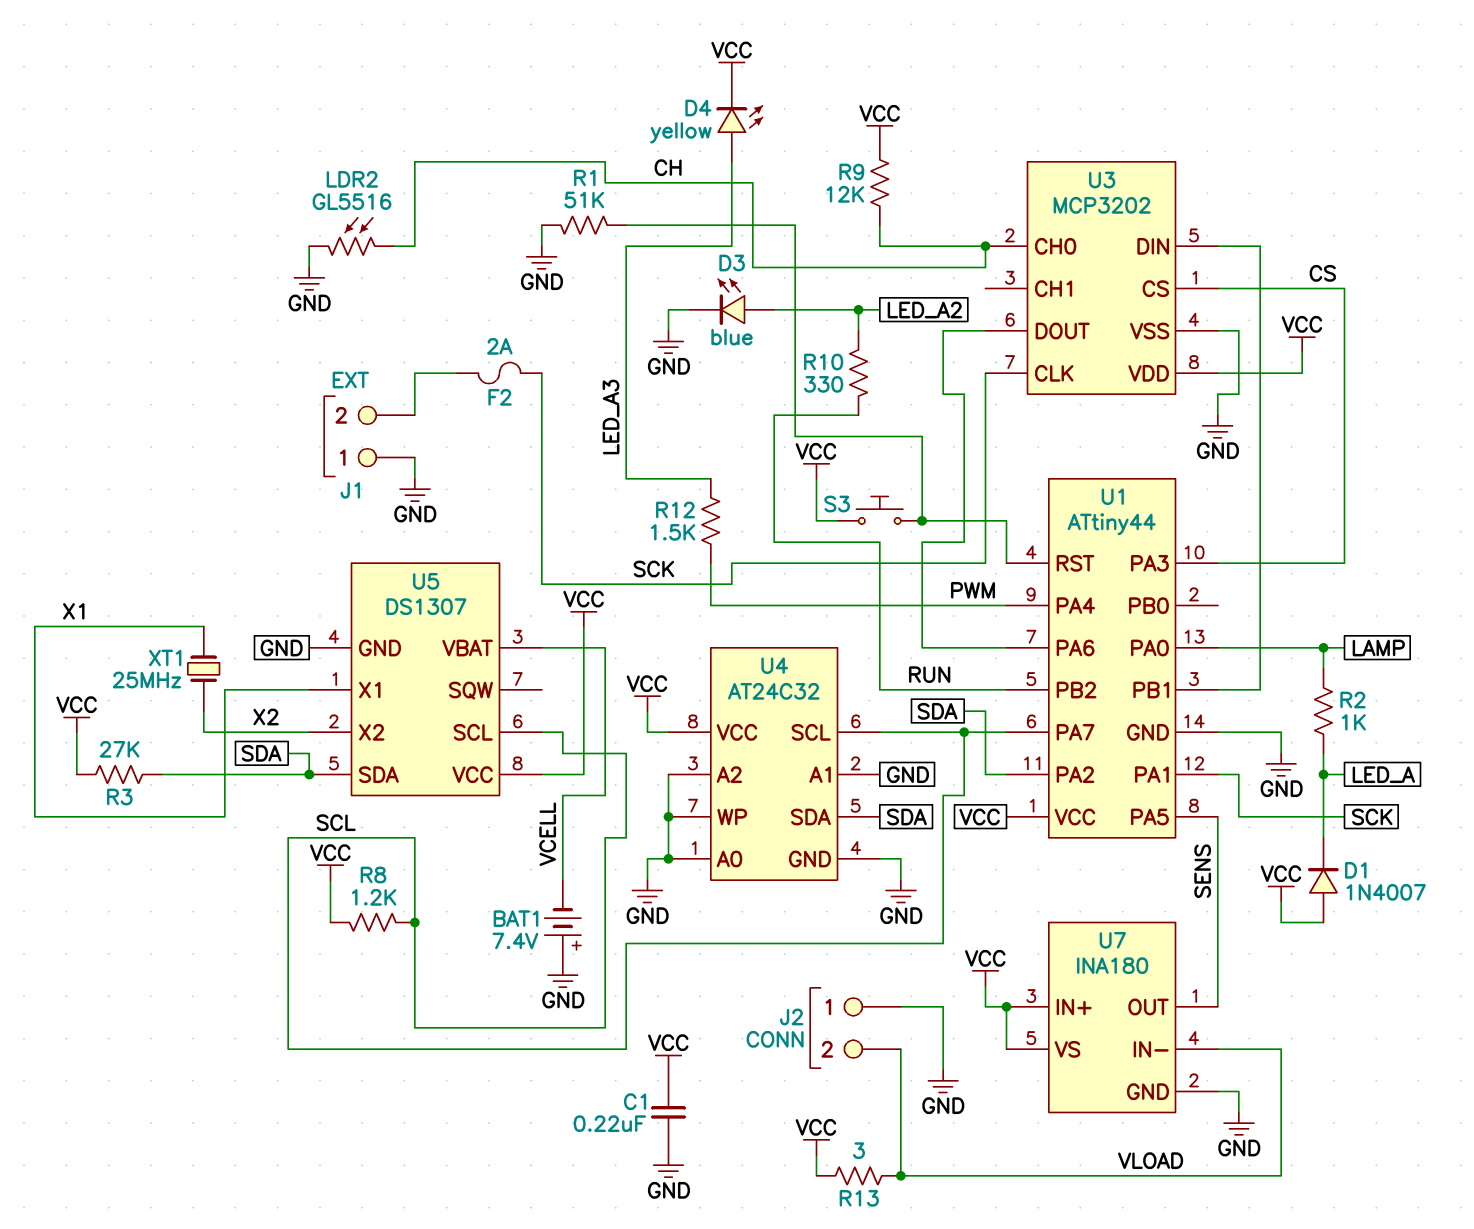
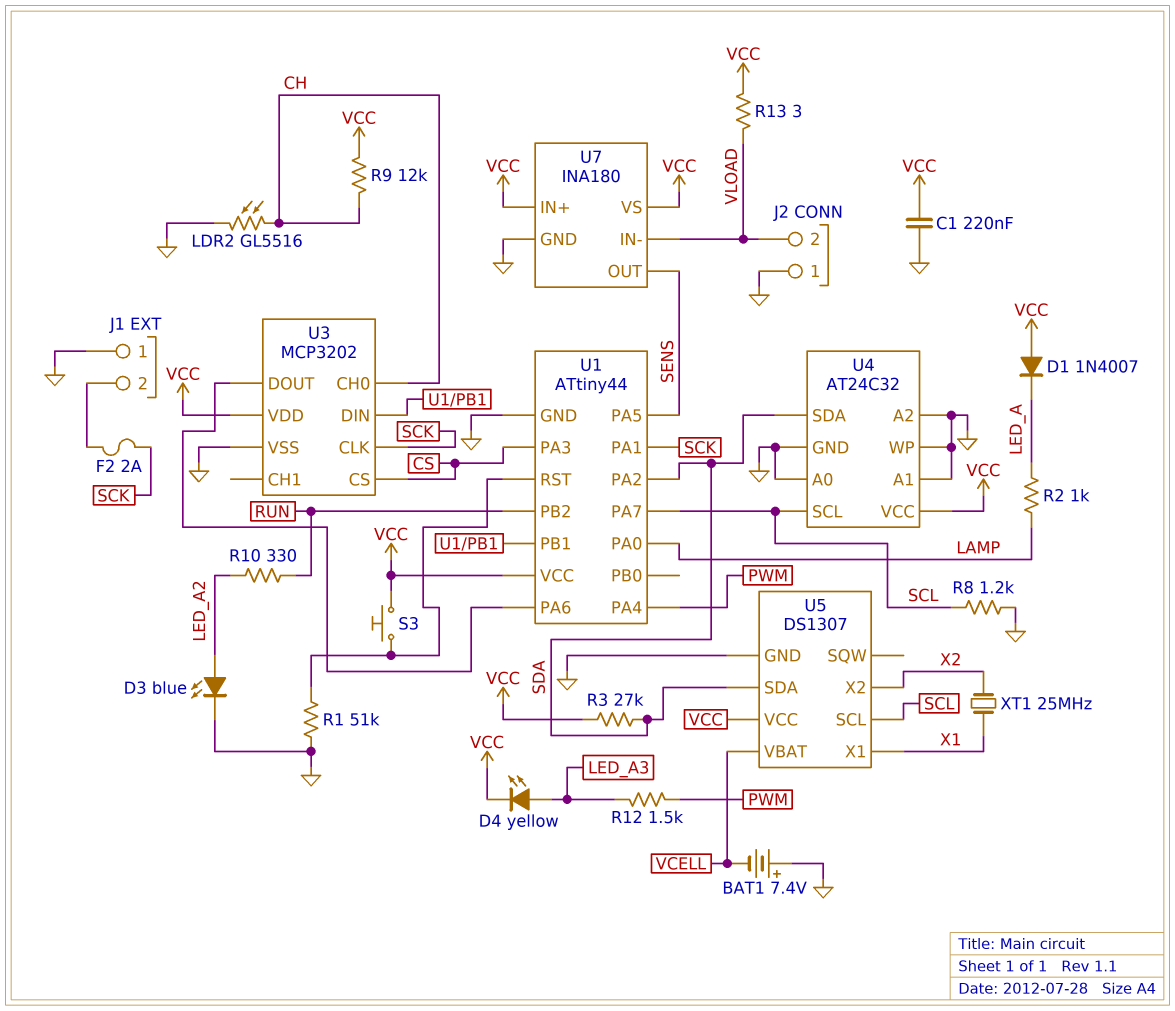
R8: 1.2k (SCL, VCC) -> 1.2k (GND, SCL)

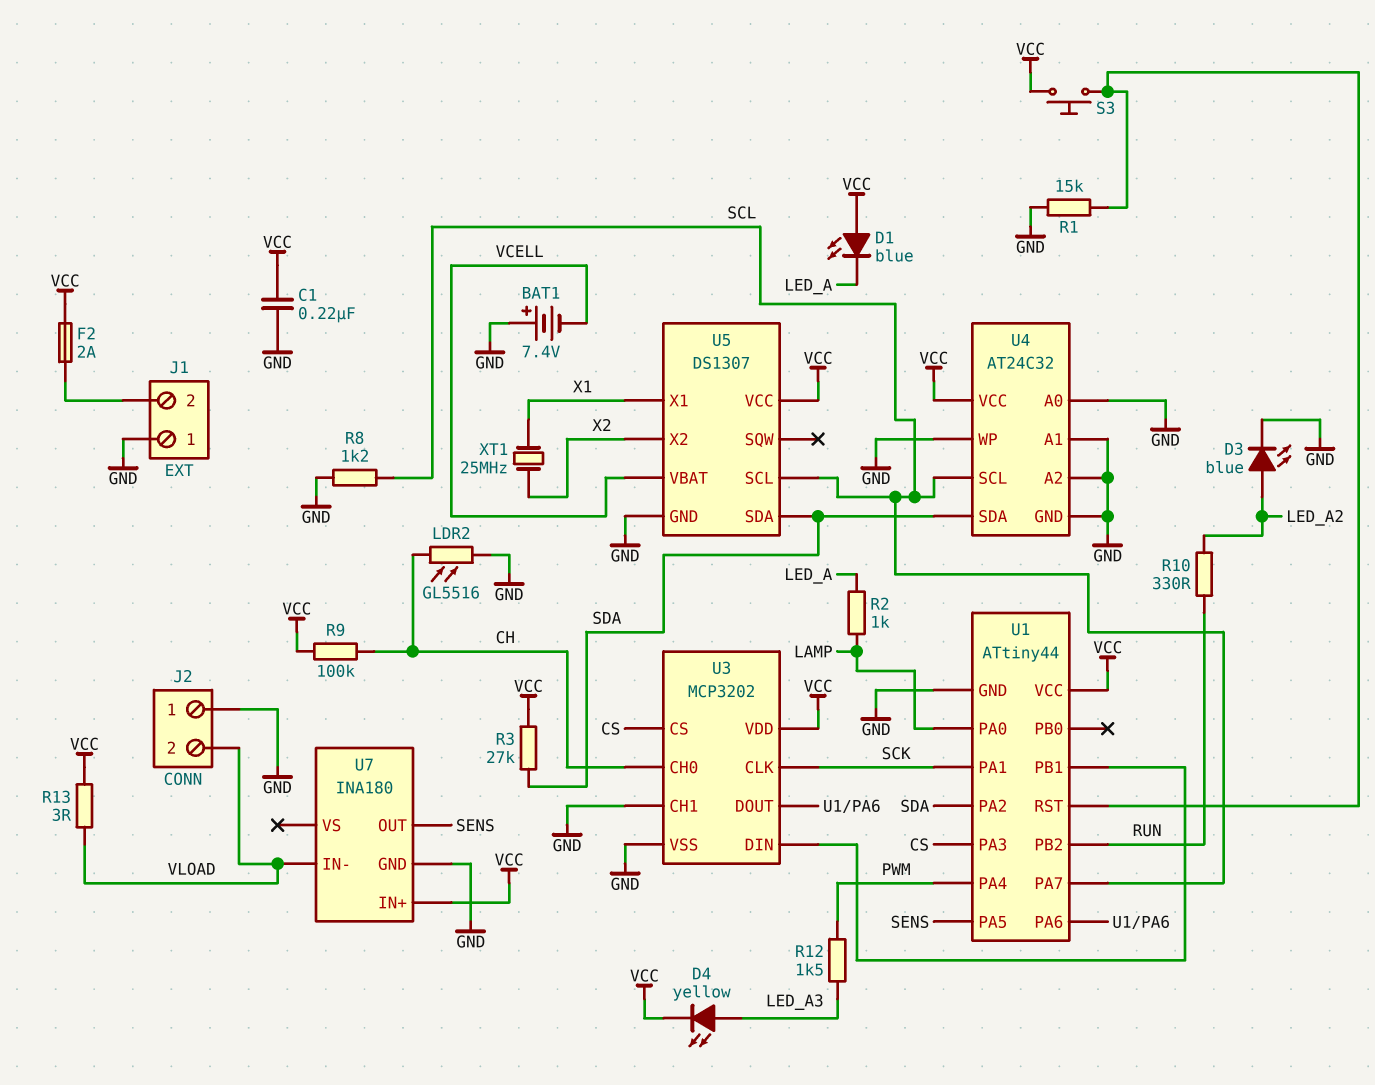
D1: diode 1N4007 (A VCC, K LED_A) -> LED blue (A VCC, K LED_A)
F2: 2A (J1/2, SCK) -> 2A (J1/2, VCC)
R1: 51k (GND, U1/RST) -> 15k (GND, U1/RST)
R9: 12k (CH, VCC) -> 100k (CH, VCC)
U3 pin CH1: none -> GND
U7 pin VS: VCC -> none

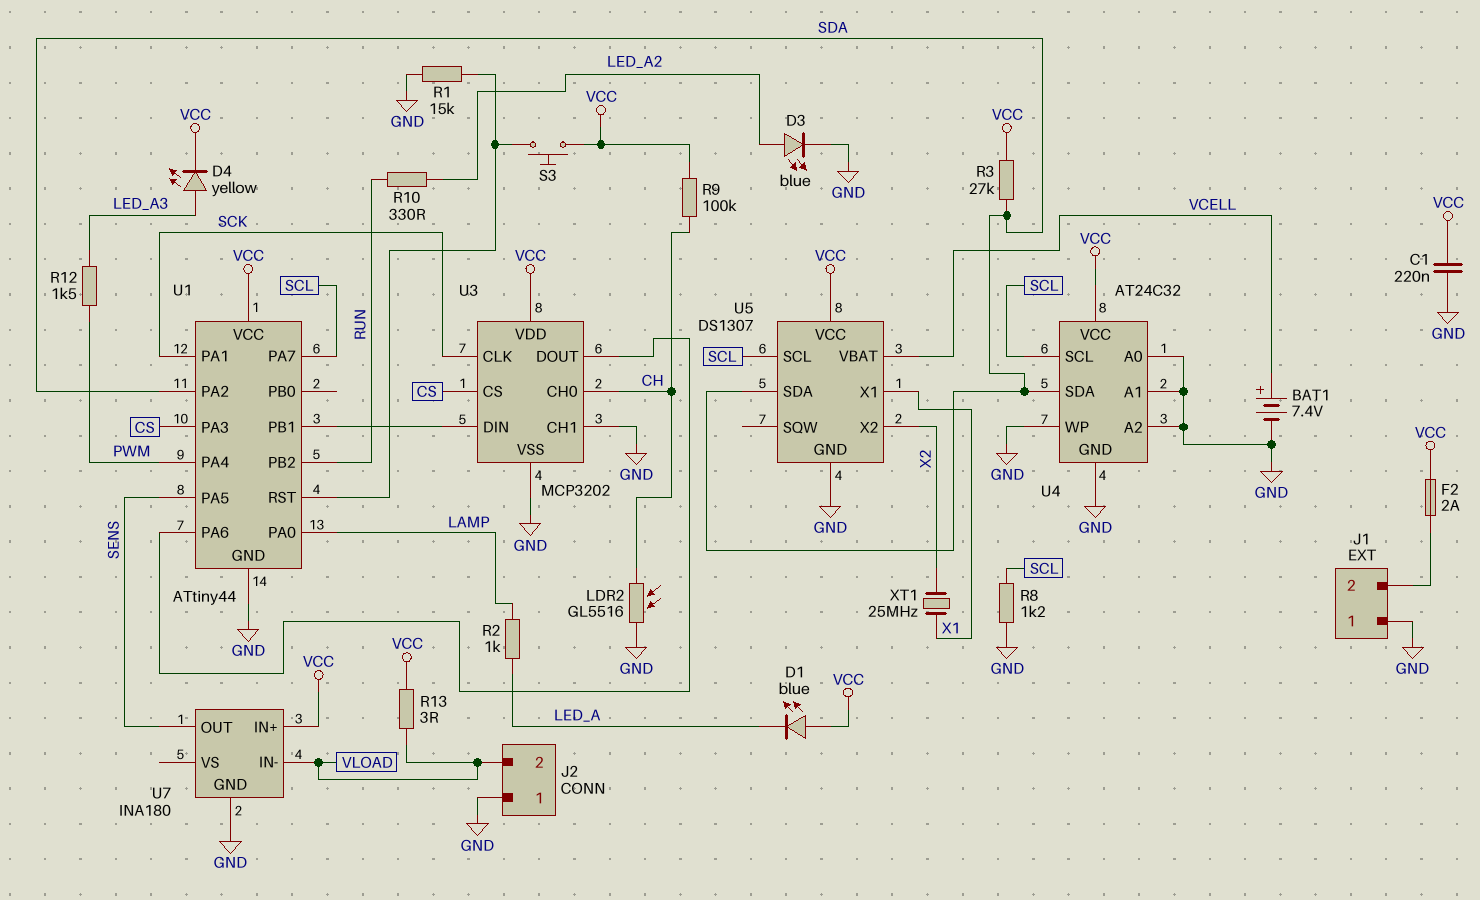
BAT1: 7.4V (plus GND, minus VCELL) -> 7.4V (plus VCELL, minus GND)

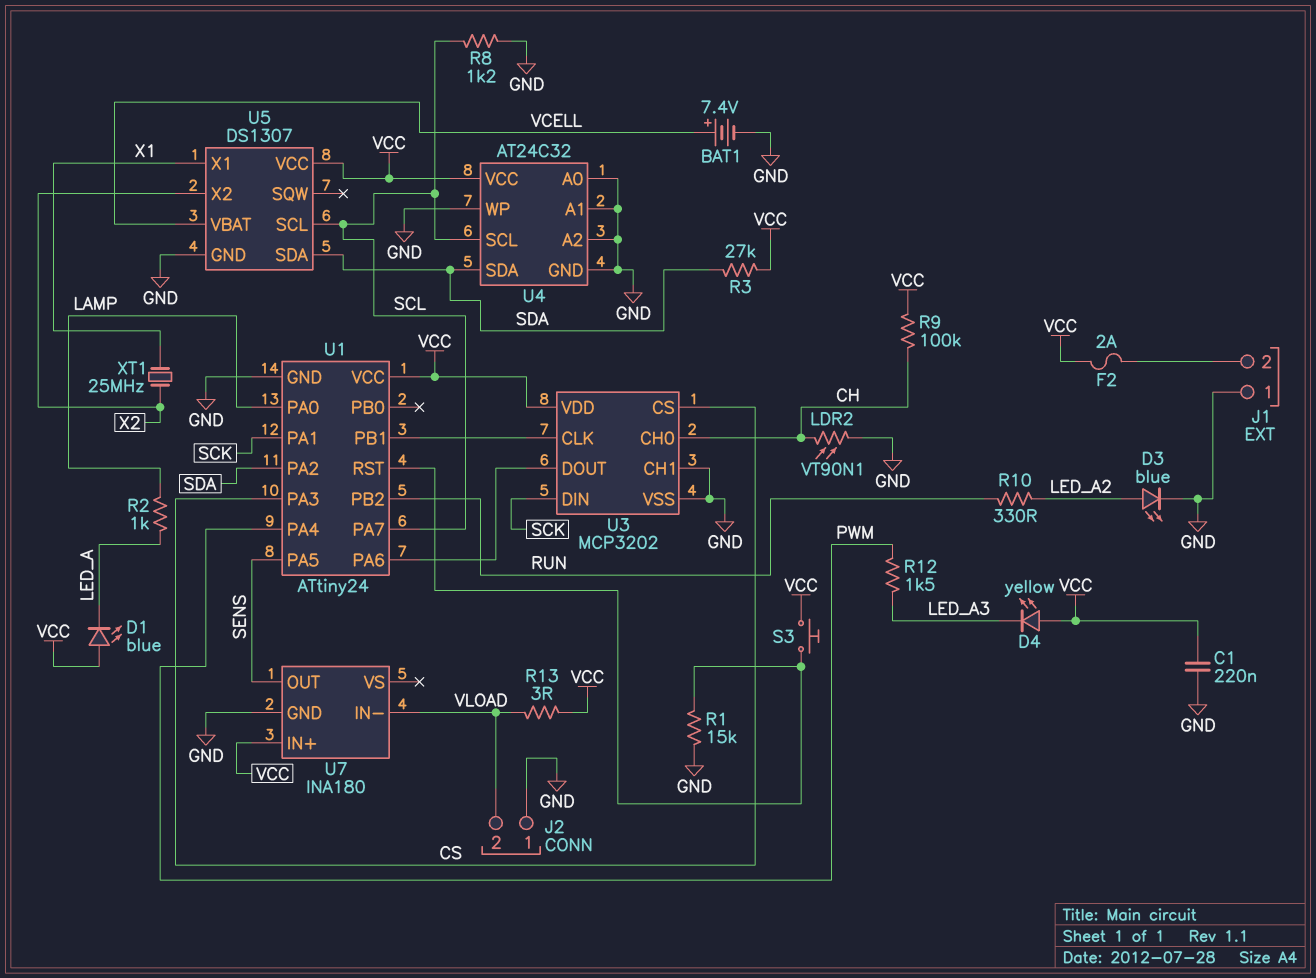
D4: LED yellow (A LED_A3, K VCC) -> LED yellow (A VCC, K LED_A3)
LDR2: GL5516 (CH, GND) -> VT90N1 (CH, GND)
U1: ATtiny44 -> ATtiny24
U3 pin CLK: SCK -> U1/PB1
U3 pin DIN: U1/PB1 -> SCK

